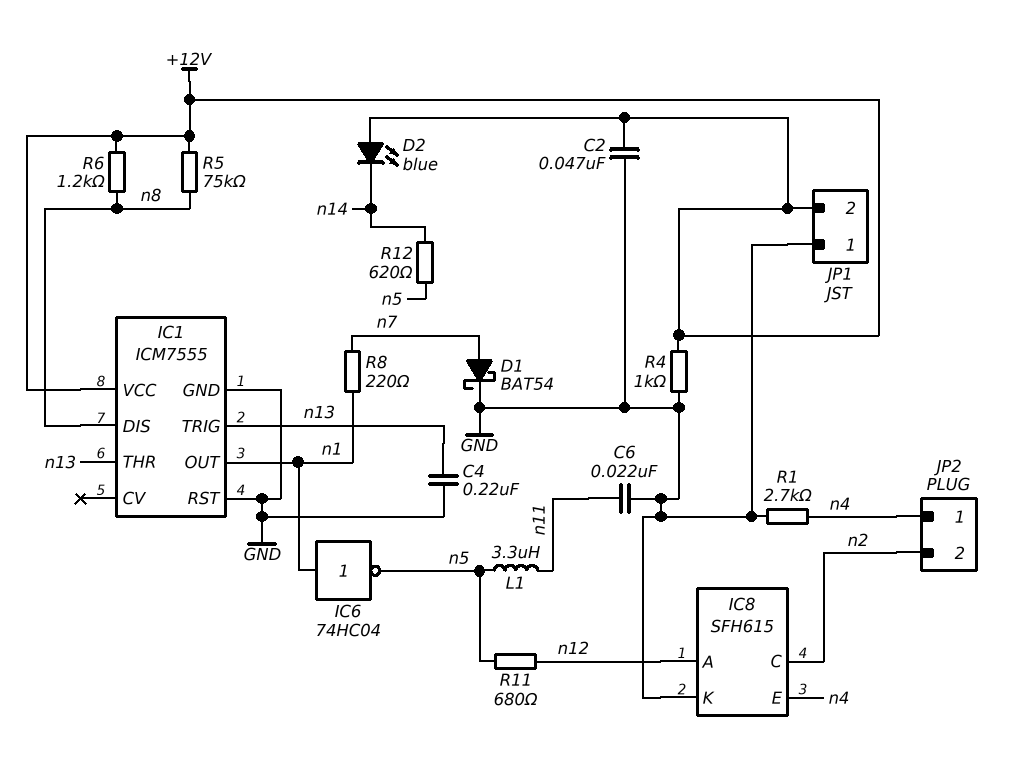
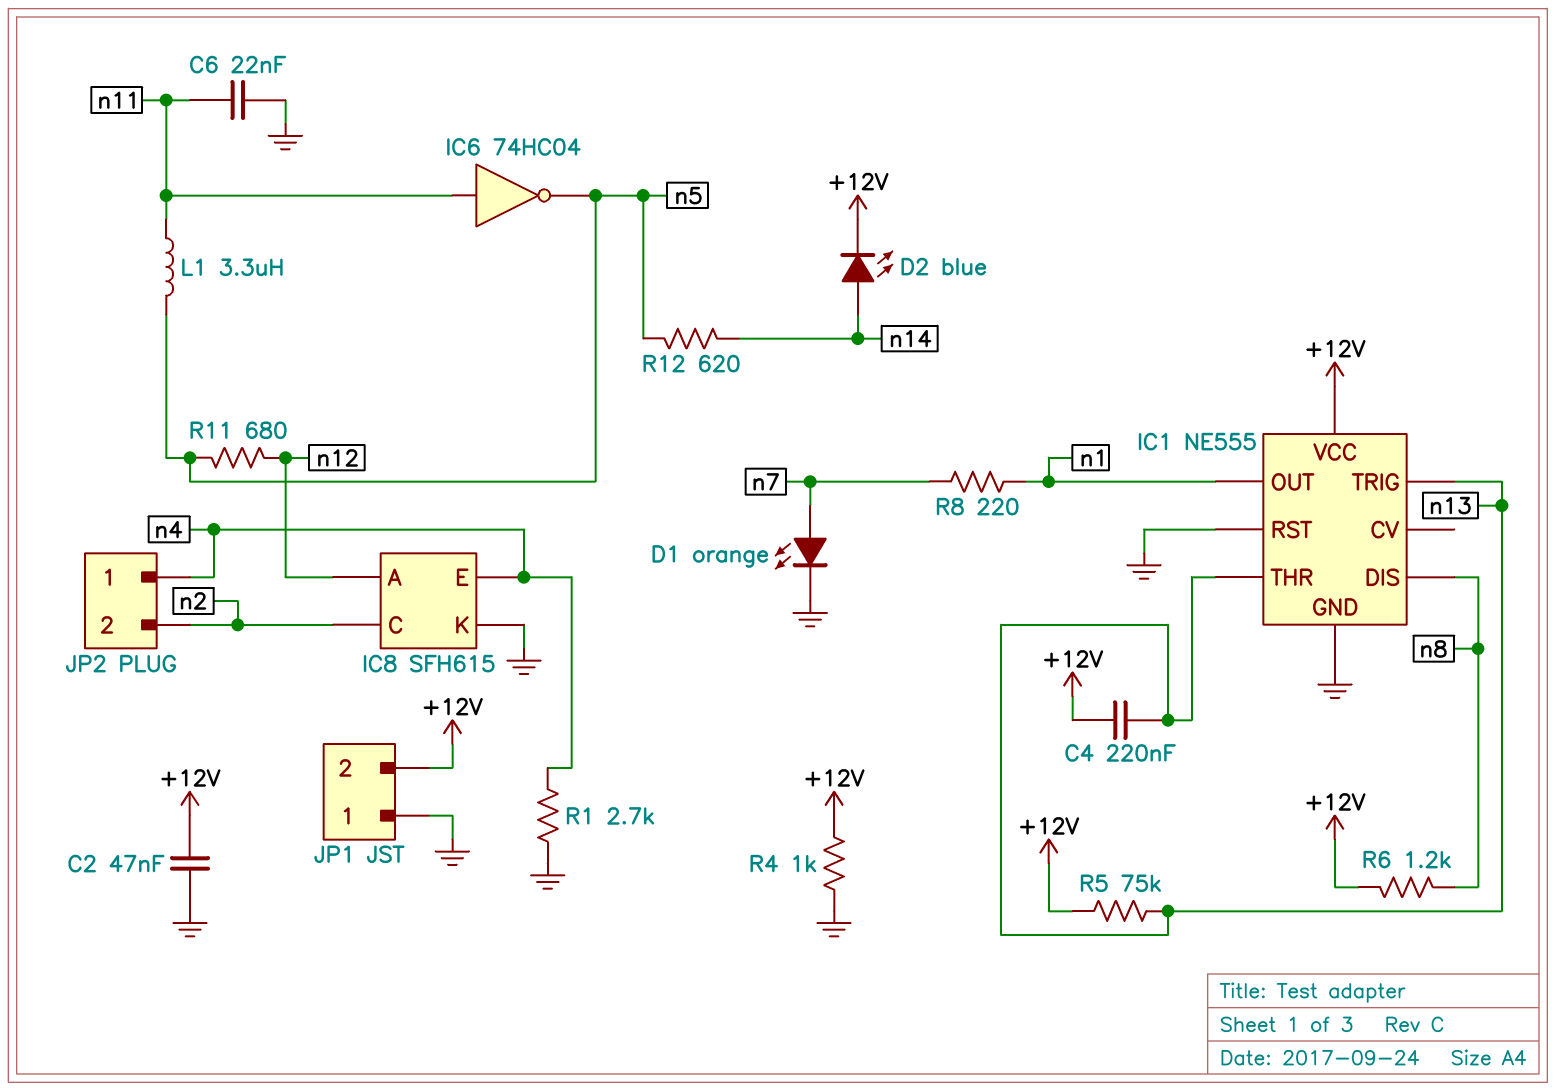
C4: 220nF (GND, n13) -> 220nF (+12V, n13)
D1: schottky BAT54 (A n7, K GND) -> LED orange (A n7, K GND)
D2: LED blue (A +12V, K n14) -> LED blue (A n14, K +12V)
IC1: ICM7555 -> NE555
IC6: NOT 74HC04 (in n1, out n5) -> NOT 74HC04 (in n11, out n5)
R5: 75k (+12V, n8) -> 75k (+12V, n13)

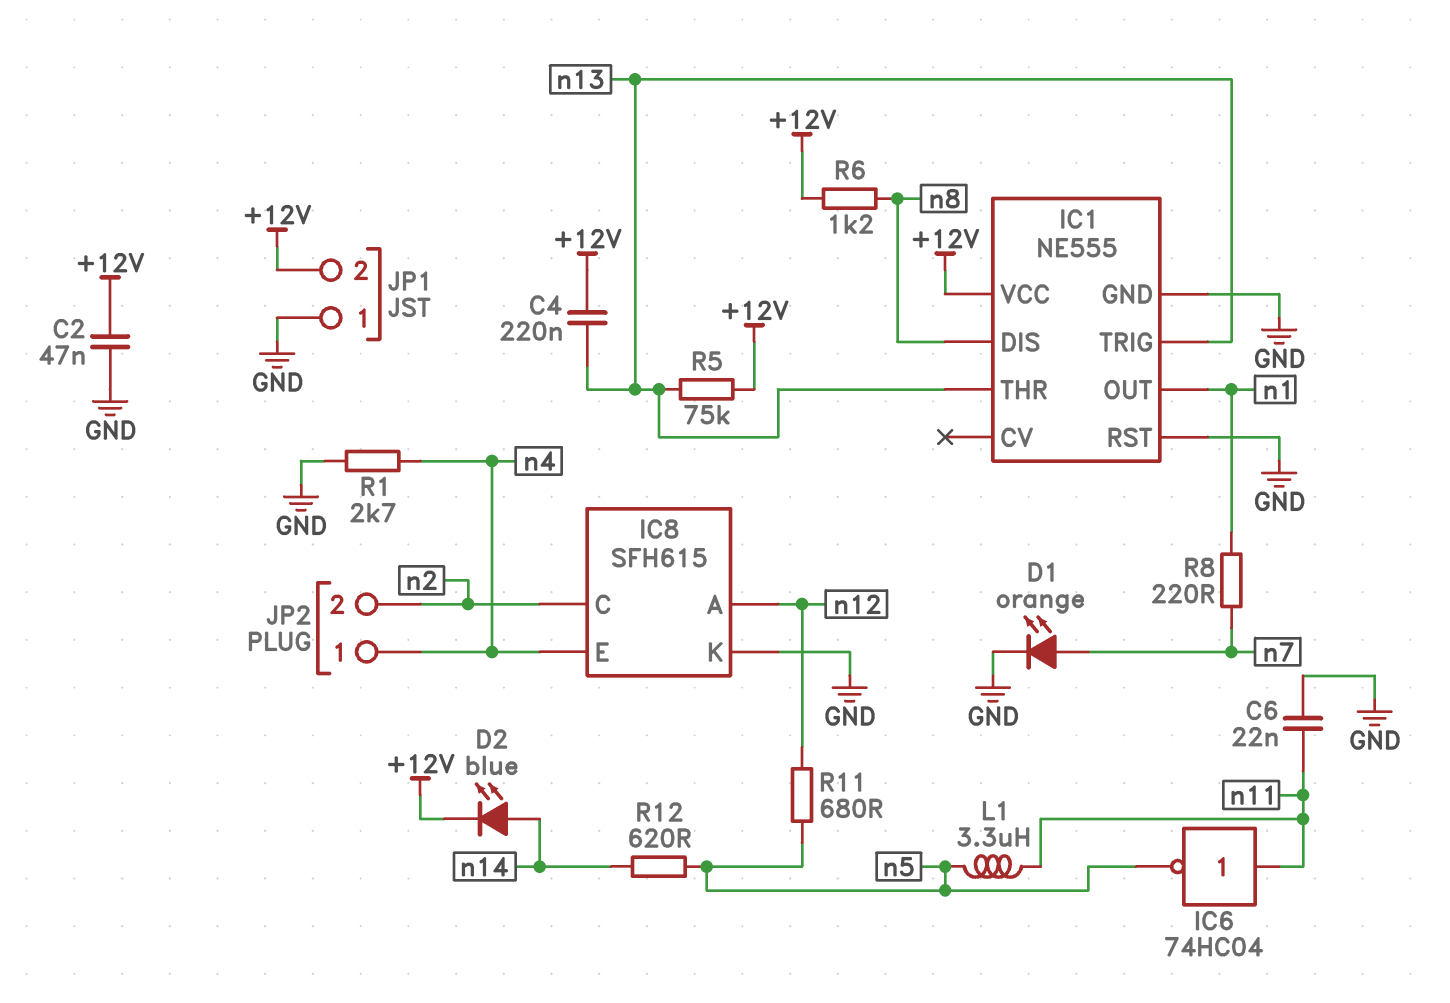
R4: 1k (+12V, GND) -> none

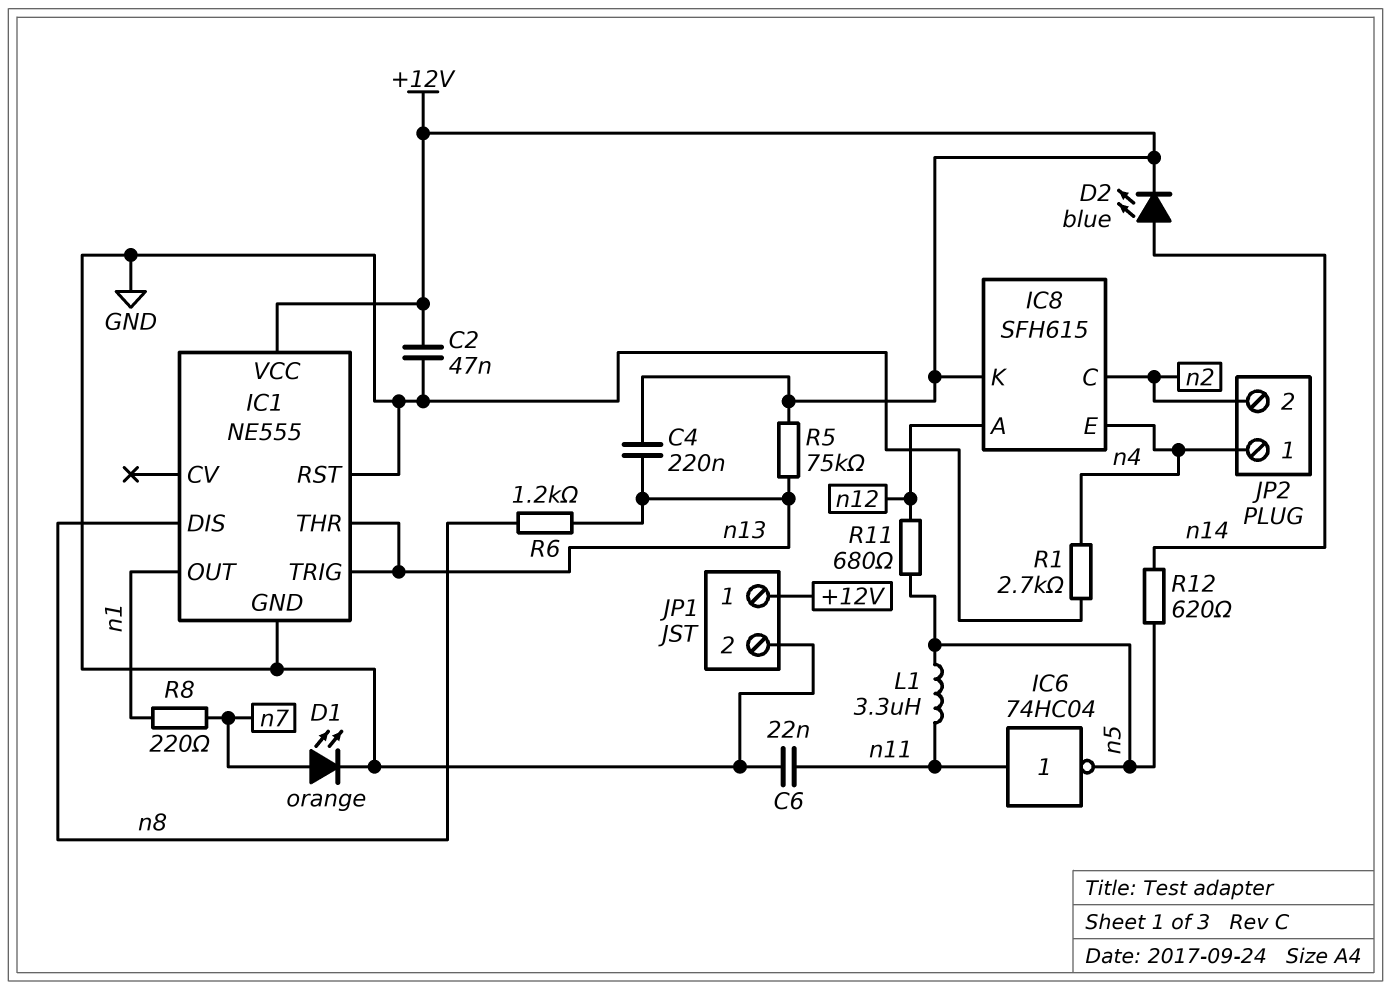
IC8 pin K: GND -> +12V
JP1 pin 1: GND -> +12V
JP1 pin 2: +12V -> GND
R6: 1.2k (+12V, n8) -> 1.2k (n8, n13)

